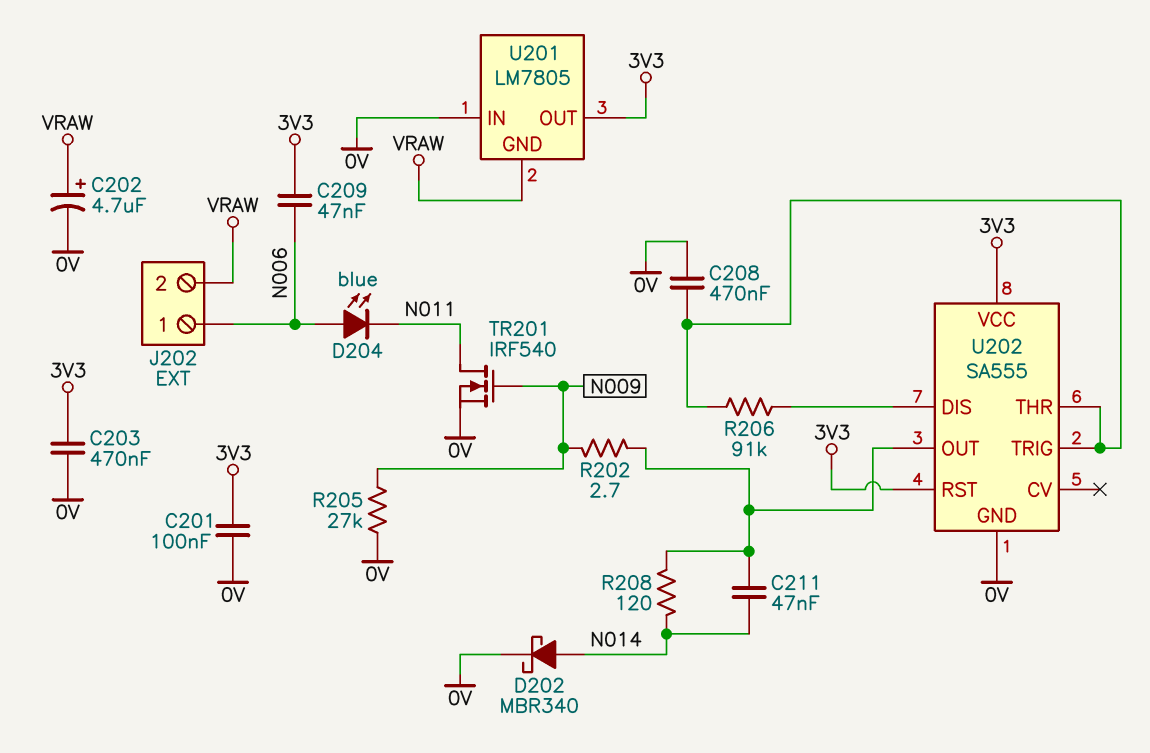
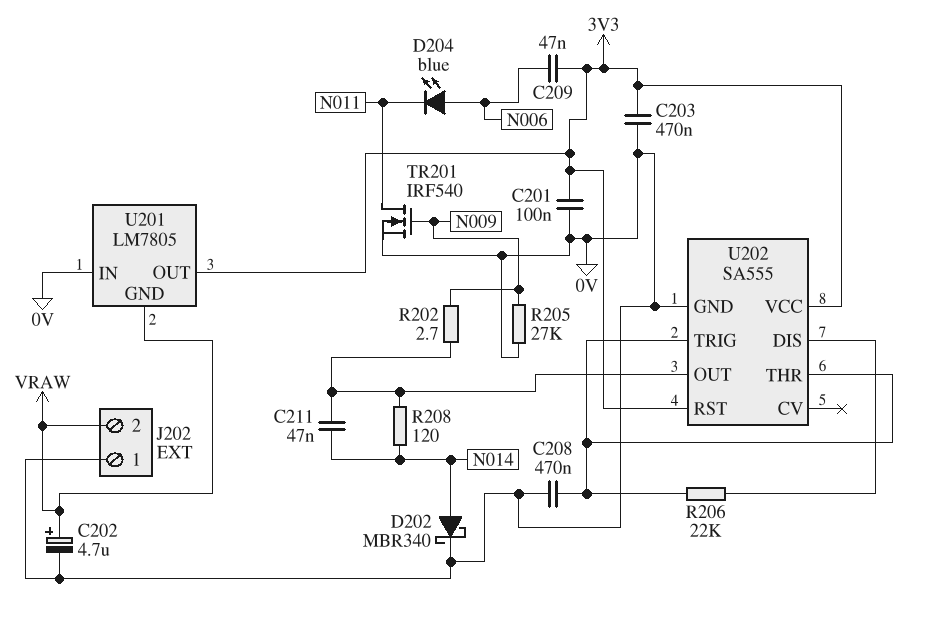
J202 pin 1: N006 -> 0V
R206: 91k (U202/DIS, U202/THR) -> 22k (U202/DIS, U202/THR)

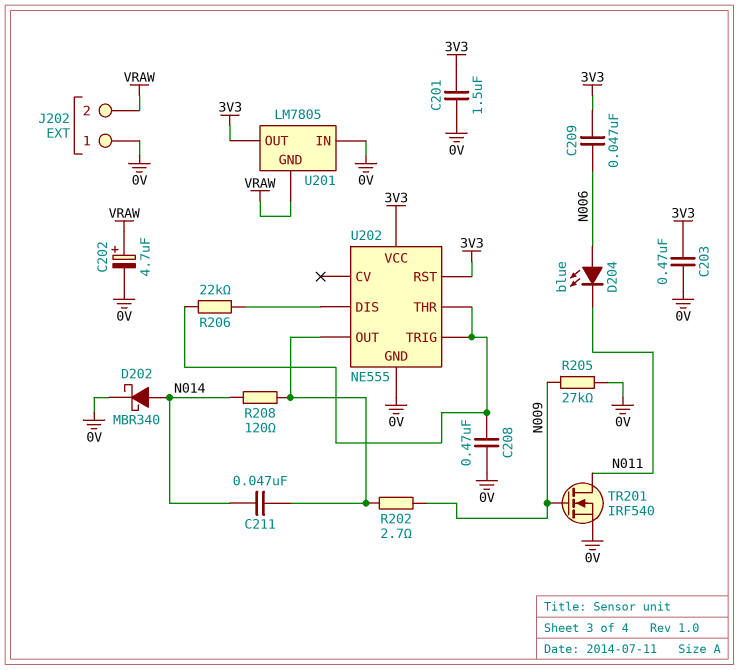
C201: 100nF (0V, 3V3) -> 1.5uF (0V, 3V3)
U202: SA555 -> NE555

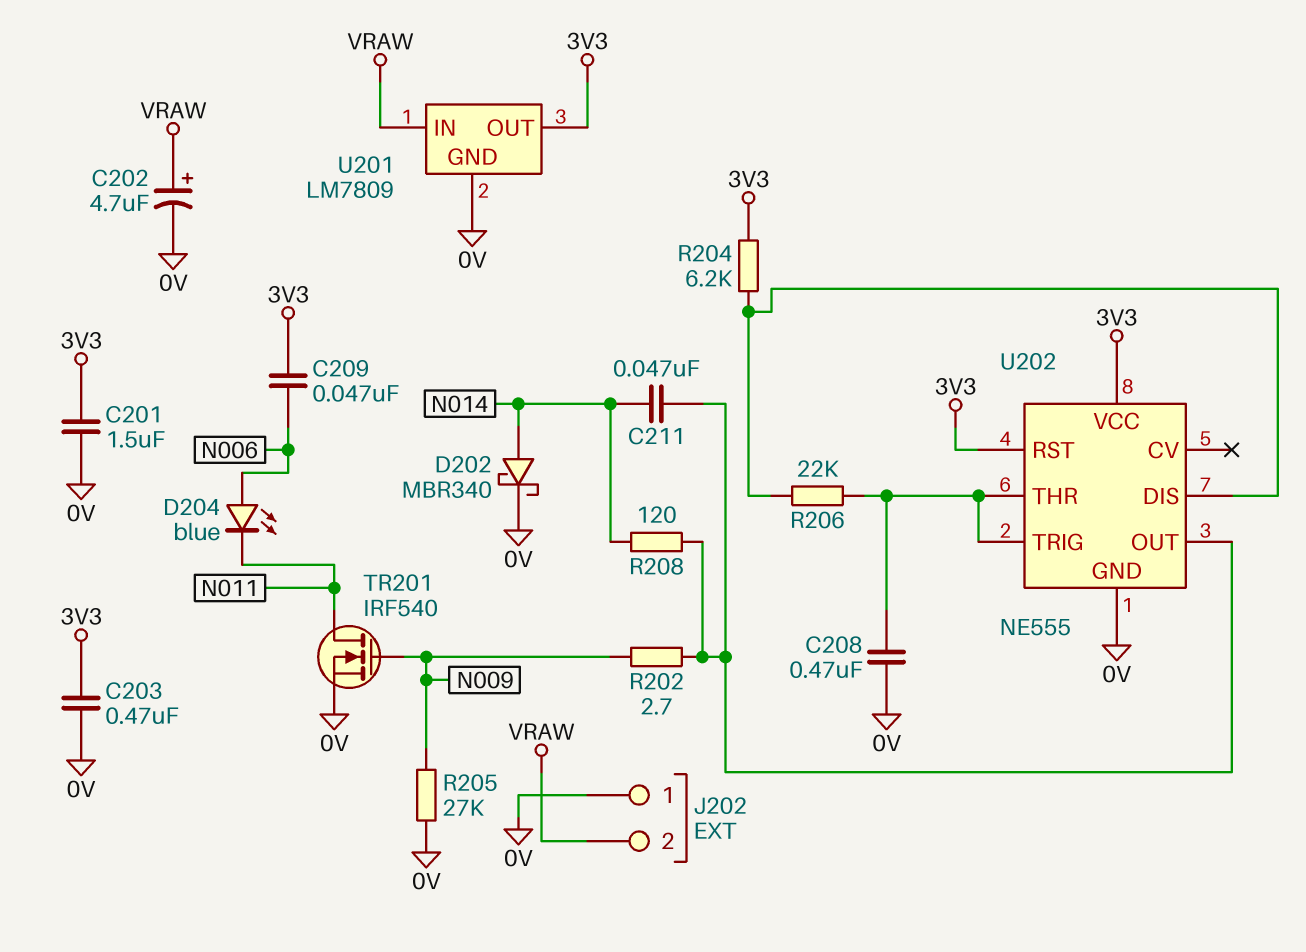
R204: none -> 6.2k (3V3, U202/DIS)
U201: LM7805 -> LM7809
U201 pin GND: VRAW -> 0V
U201 pin IN: 0V -> VRAW

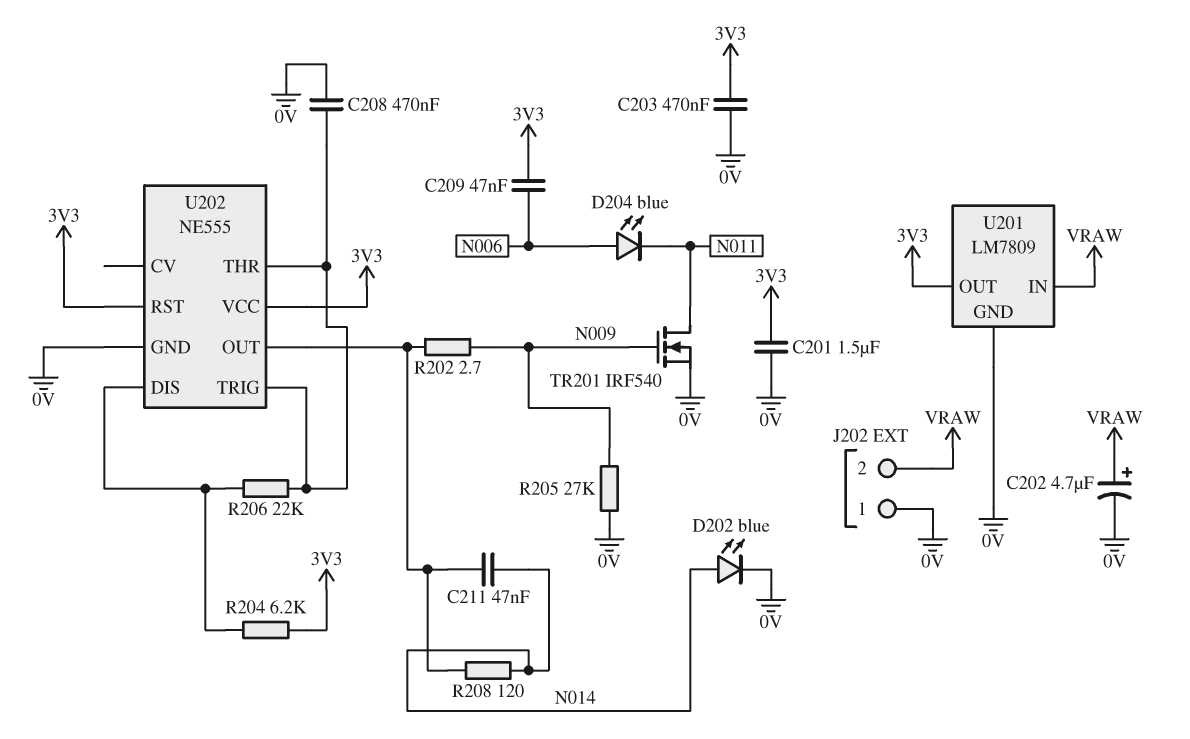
D202: schottky MBR340 (A N014, K 0V) -> LED blue (A N014, K 0V)

